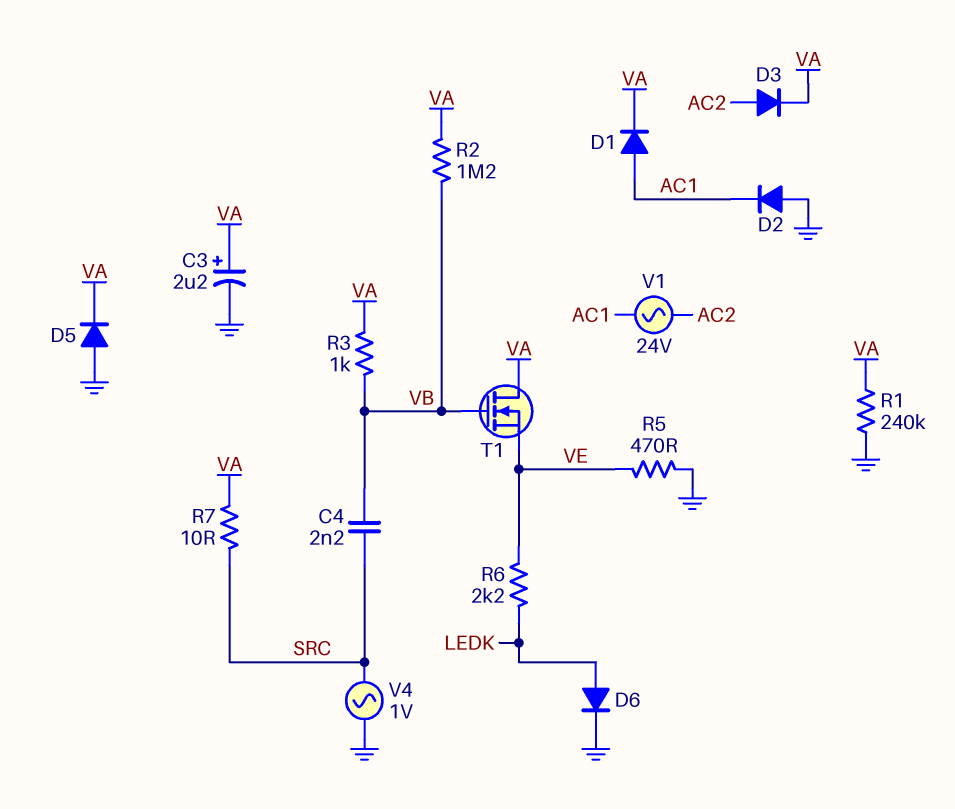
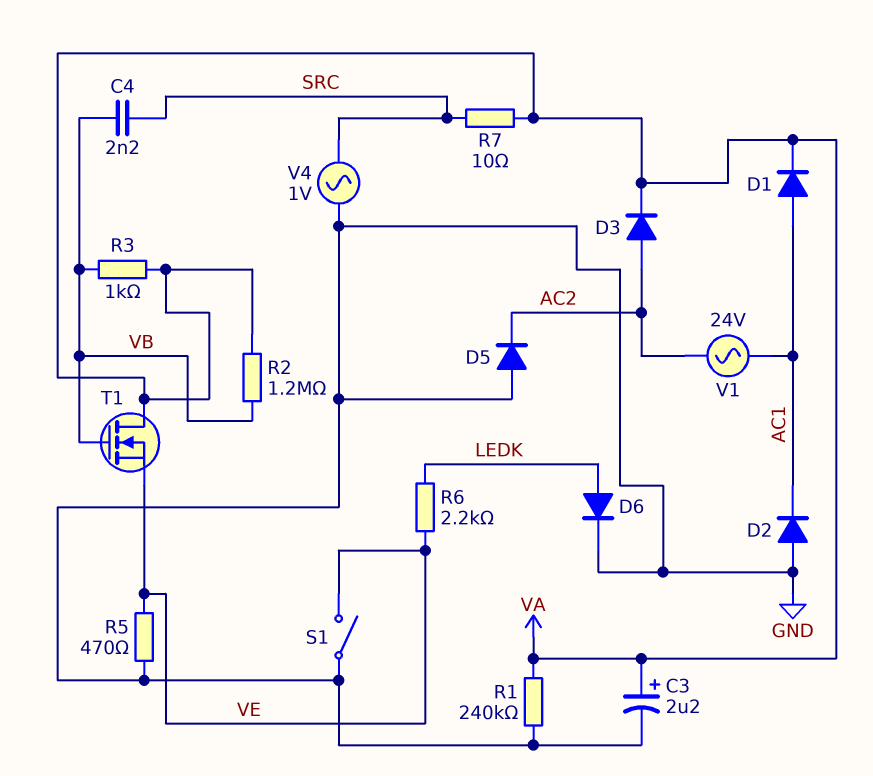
D5: diode (A GND, K VA) -> diode (A GND, K AC2)
S1: none -> switch (GND, VE)

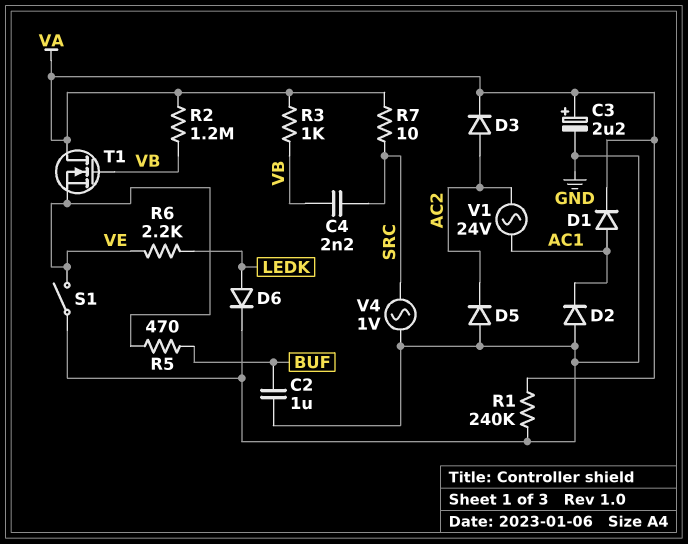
C2: none -> 1uF (BUF, GND)
R5: 470 (GND, VE) -> 470 (BUF, VE)

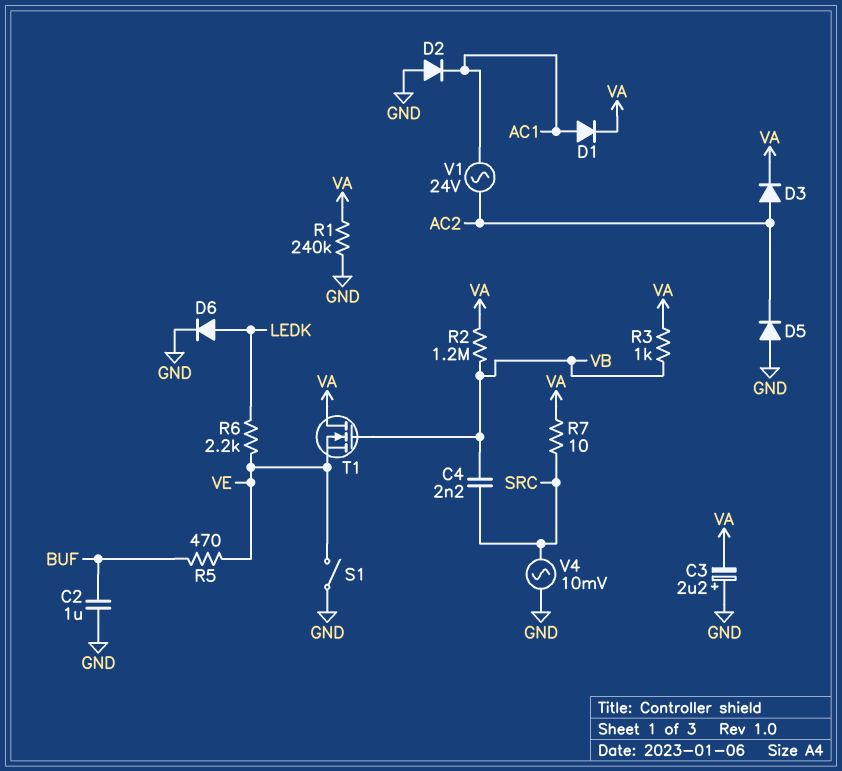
C3: 2.2uF (plus VA, minus GND) -> 2.2uF (plus GND, minus VA)
V4: AC 1V (GND, SRC) -> AC 10mV (GND, SRC)

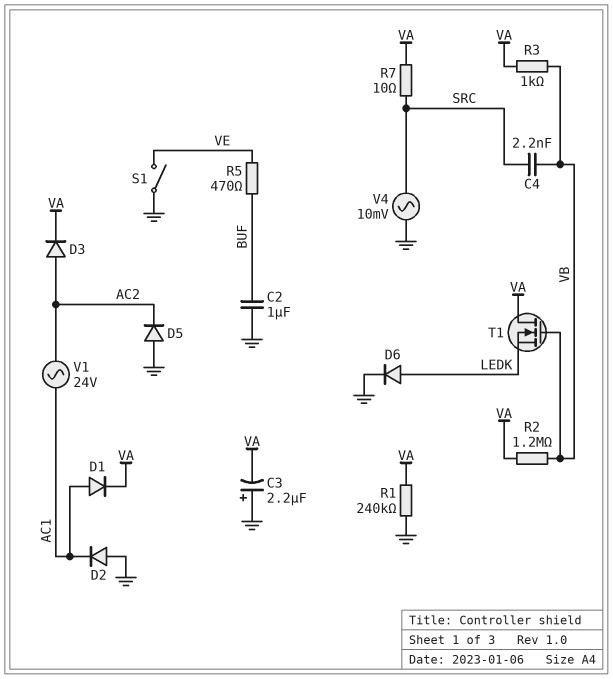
R6: 2.2k (LEDK, VE) -> none
T1: NMOS (G VB, D VA, S VE) -> NMOS (G VB, D VA, S LEDK)

